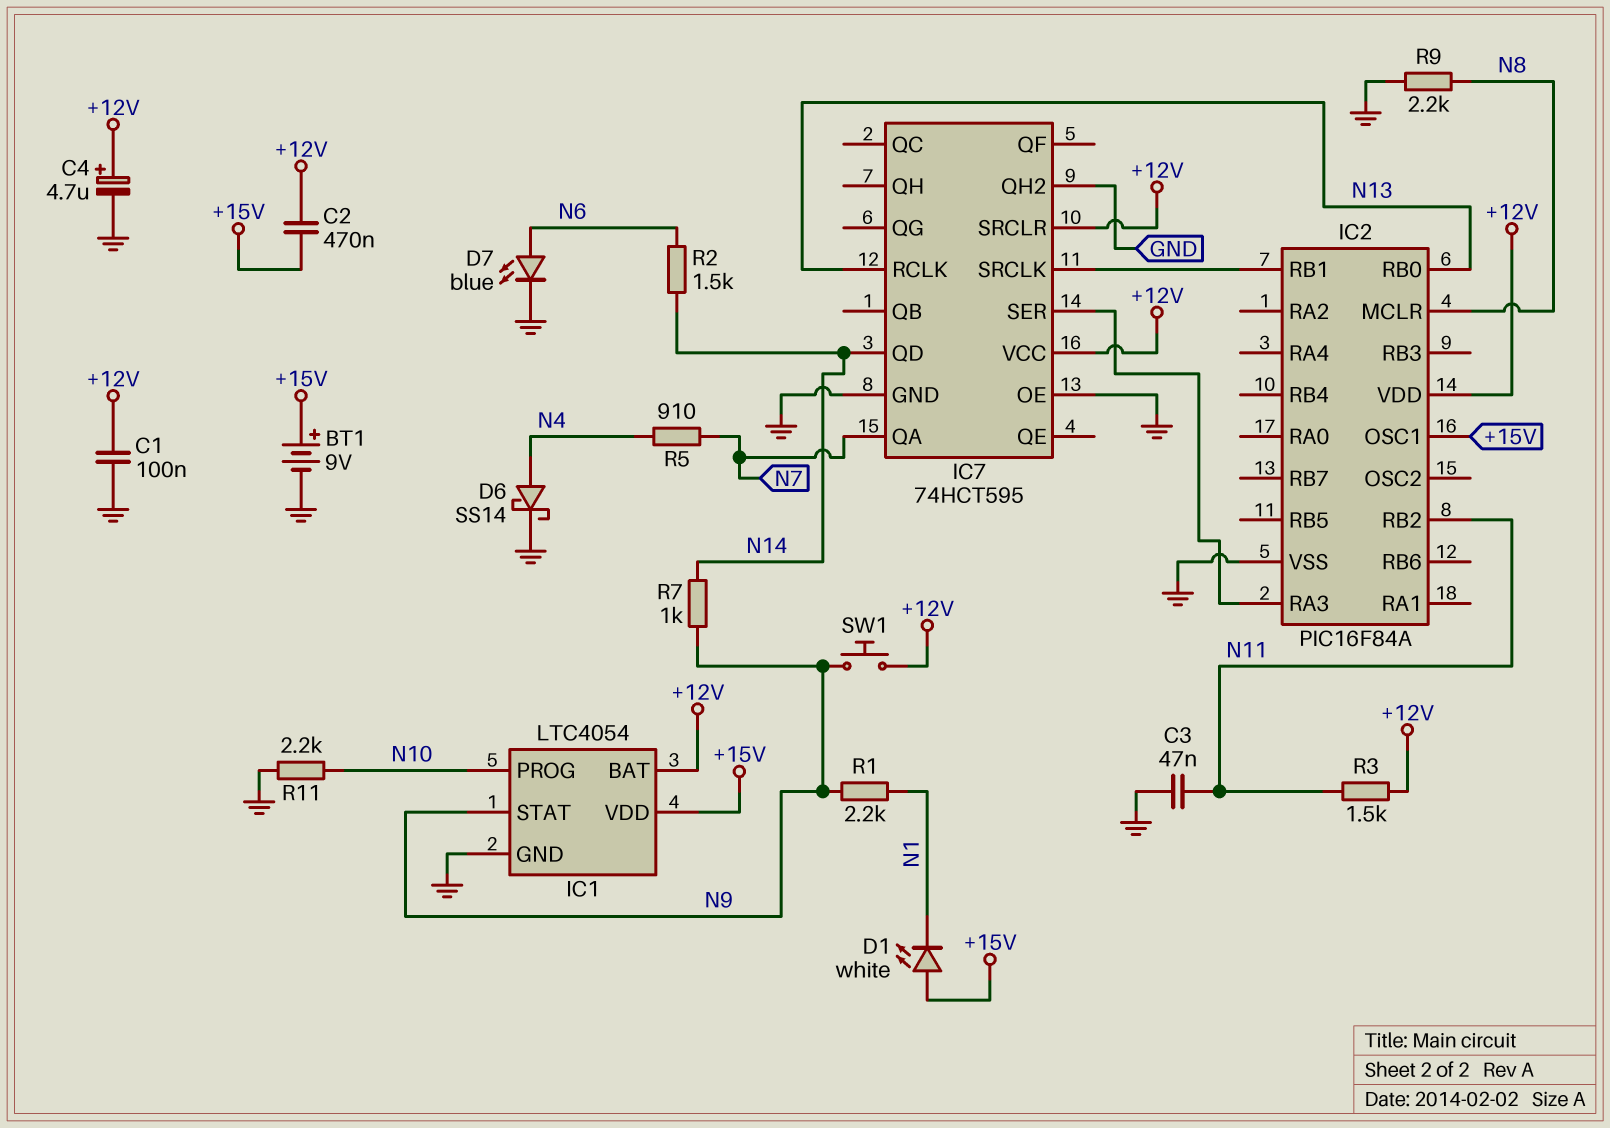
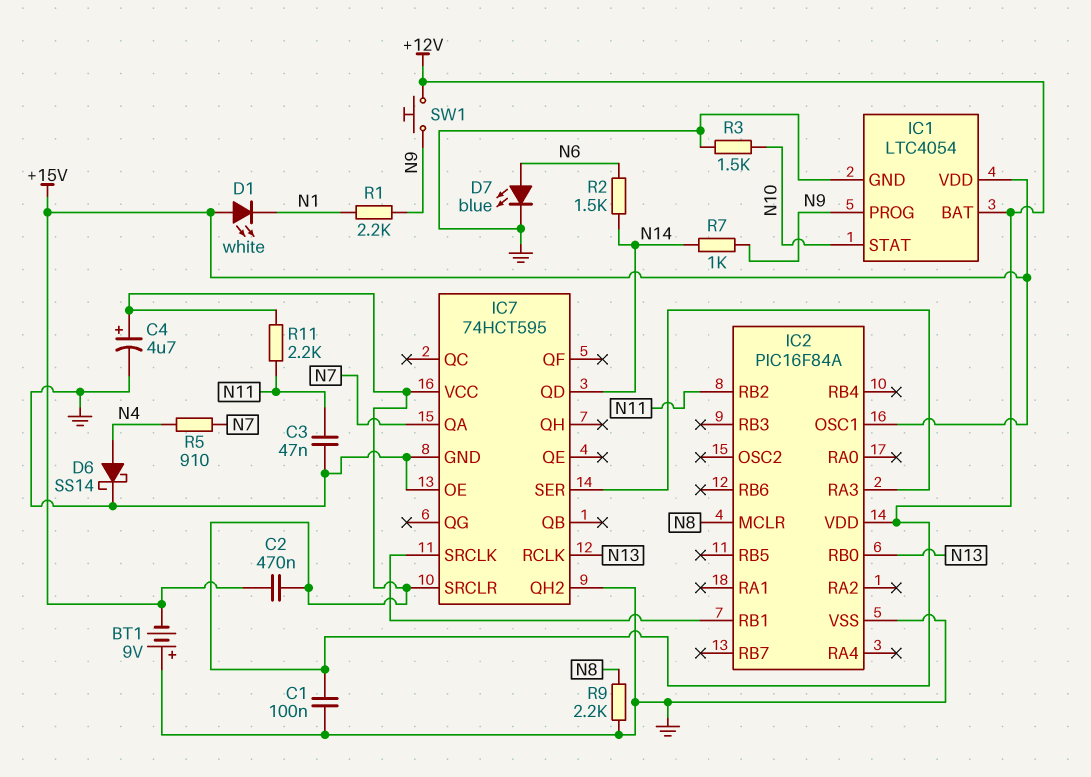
BT1: 9V (plus +15V, minus GND) -> 9V (plus GND, minus +15V)
IC1 pin PROG: N10 -> N9
IC1 pin STAT: N9 -> N10
R3: 1.5k (+12V, N11) -> 1.5k (GND, N10)
R11: 2.2k (GND, N10) -> 2.2k (+12V, N11)

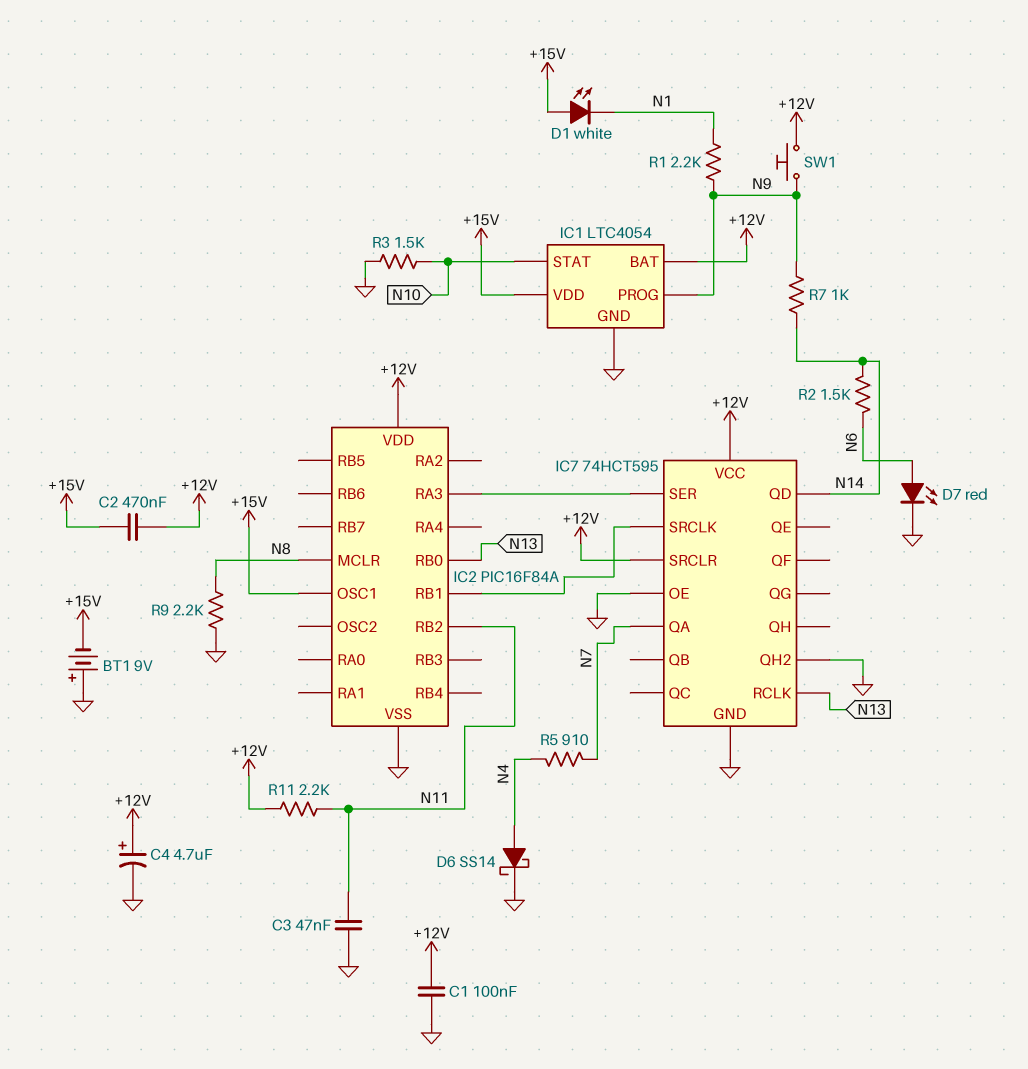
D7: LED blue (A N6, K GND) -> LED red (A N6, K GND)

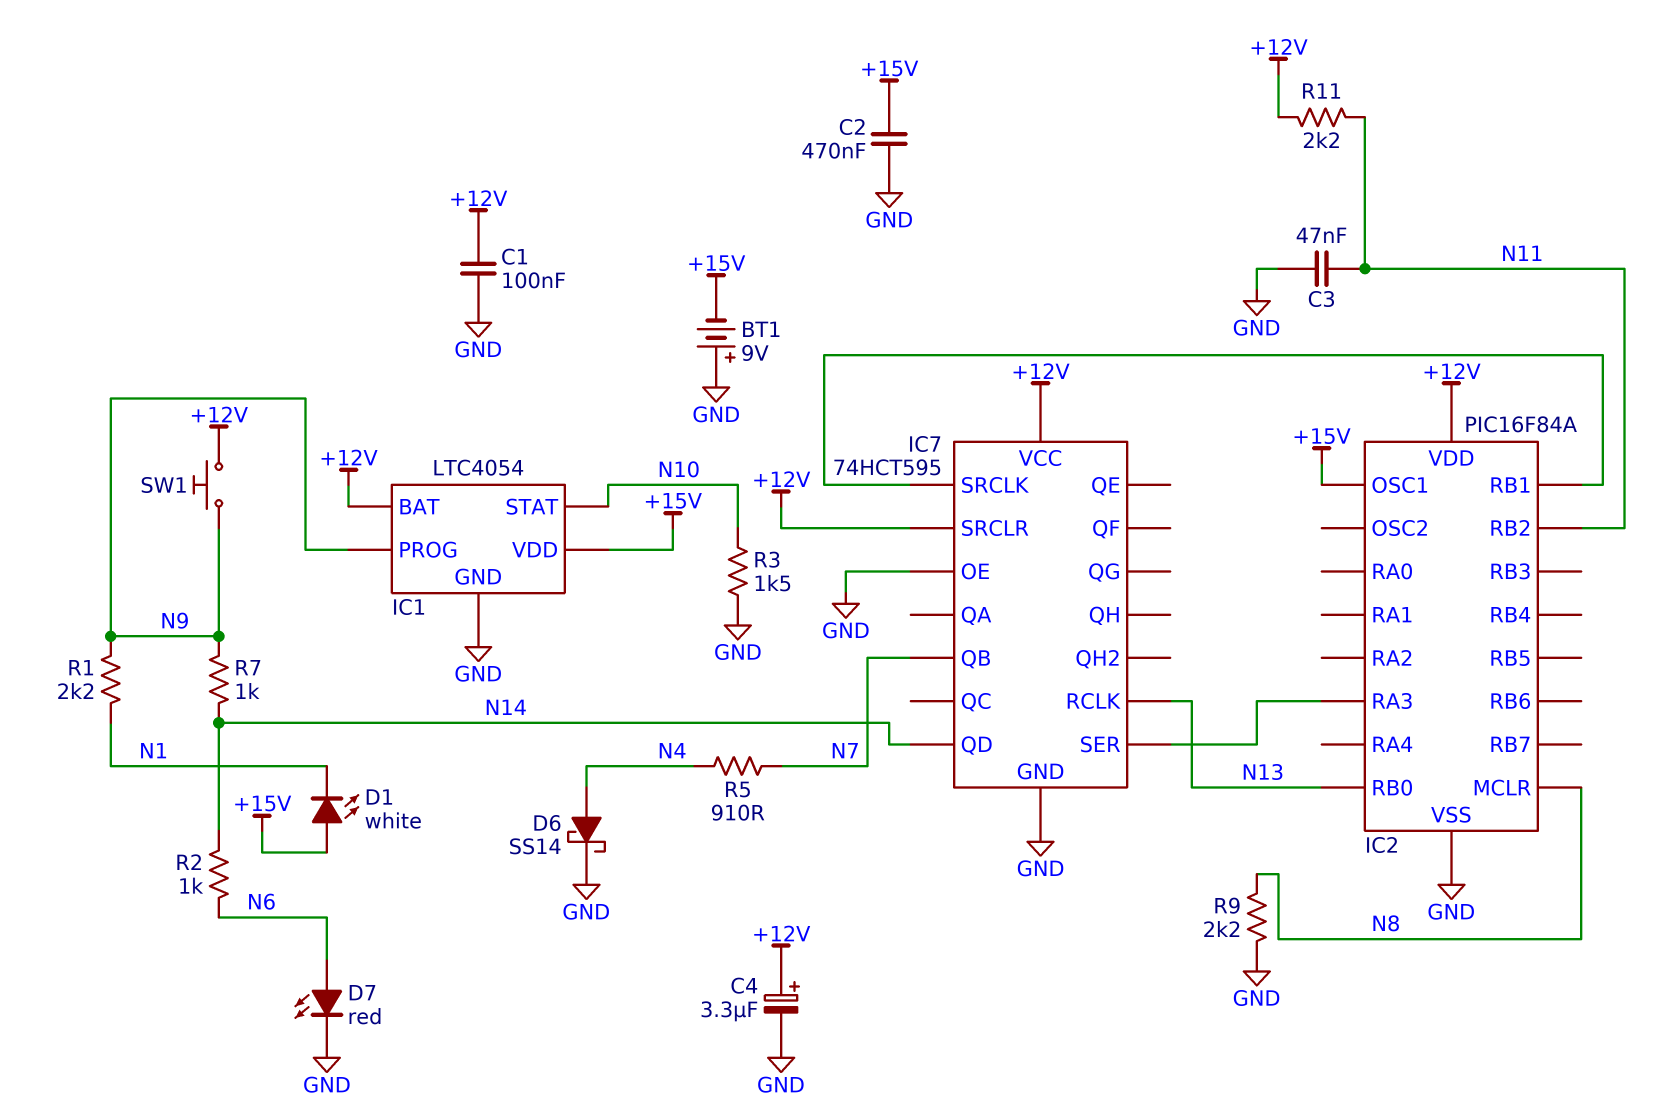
C2: 470nF (+12V, +15V) -> 470nF (+15V, GND)
C4: 4.7uF (plus +12V, minus GND) -> 3.3uF (plus +12V, minus GND)
IC7 pin QA: N7 -> none
IC7 pin QB: none -> N7
IC7 pin QH2: GND -> none
R2: 1.5k (N6, N14) -> 1k (N6, N14)

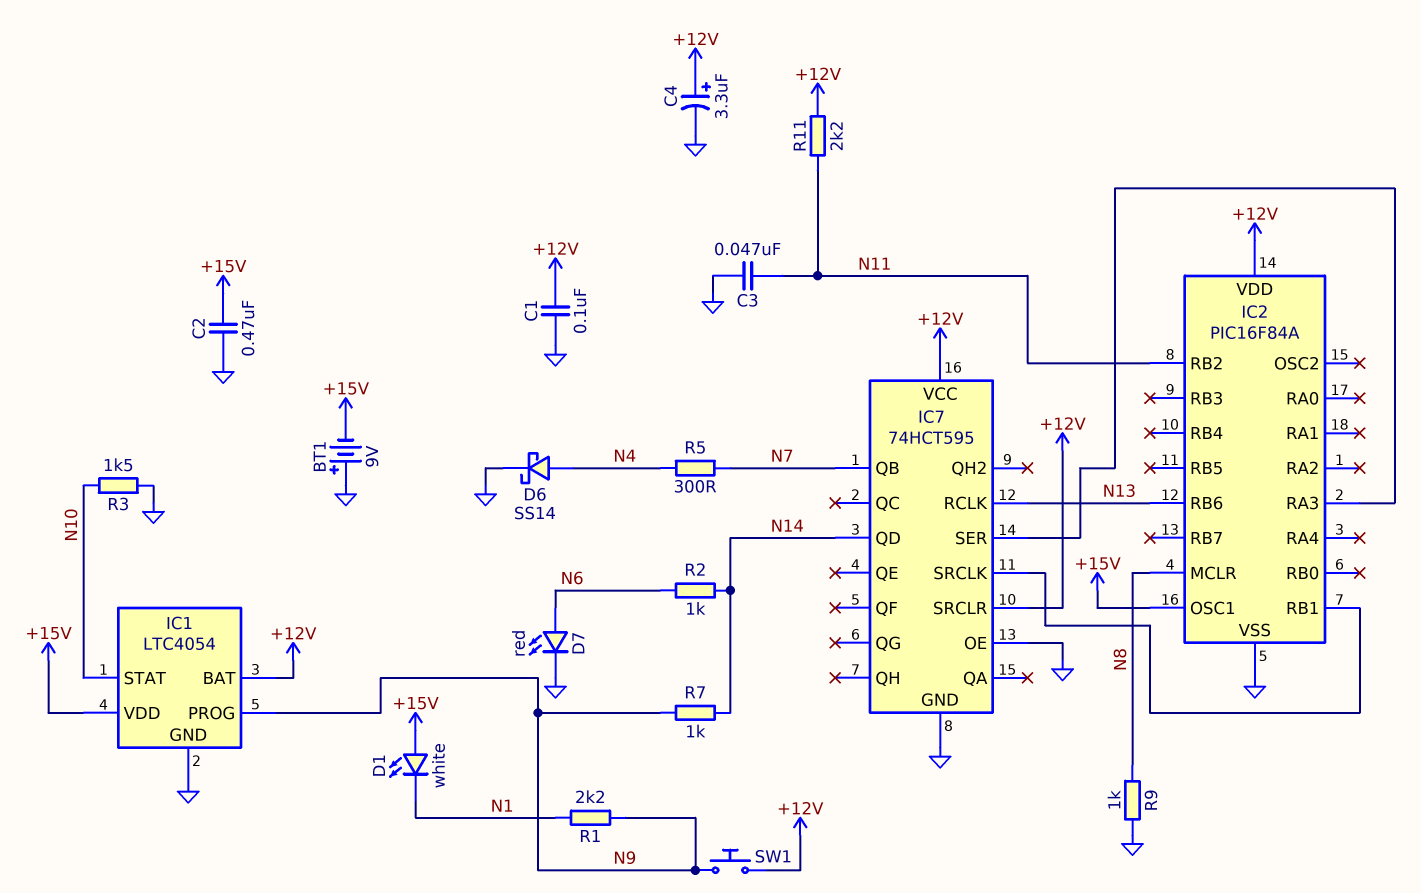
IC2 pin RB0: N13 -> none
IC2 pin RB6: none -> N13
R5: 910 (N4, N7) -> 300 (N4, N7)
R9: 2.2k (GND, N8) -> 1k (GND, N8)

